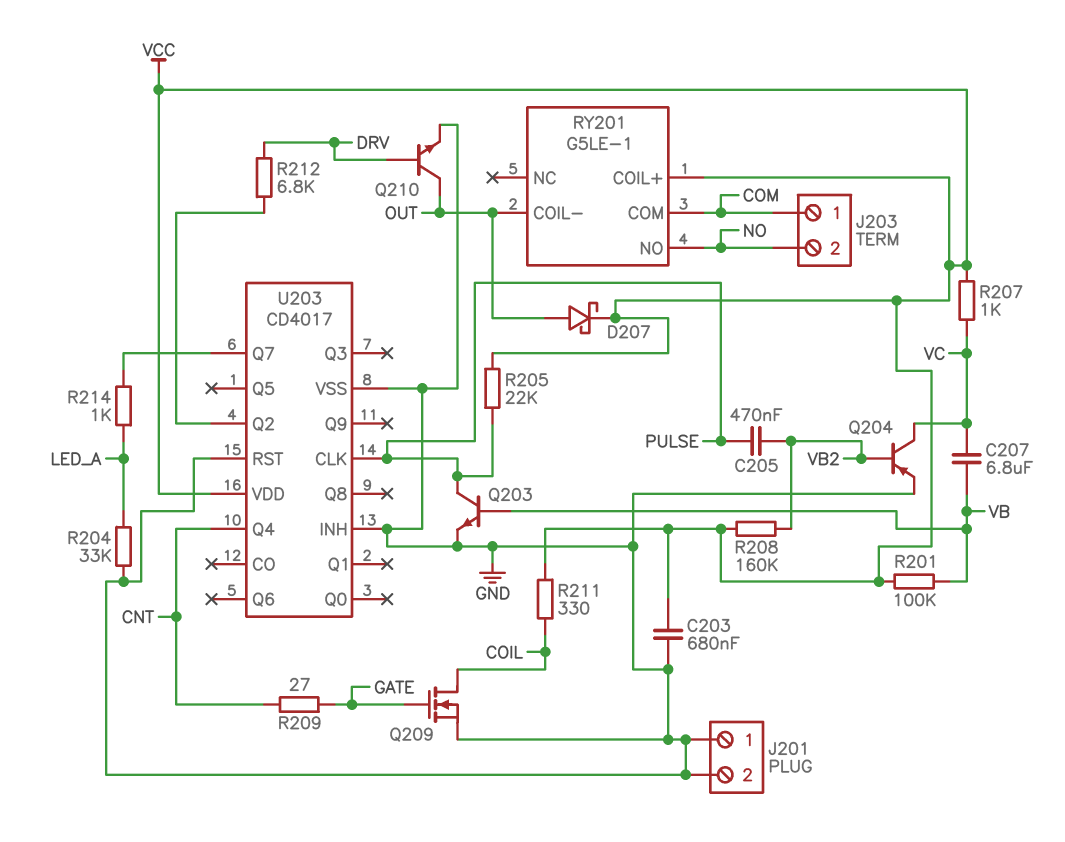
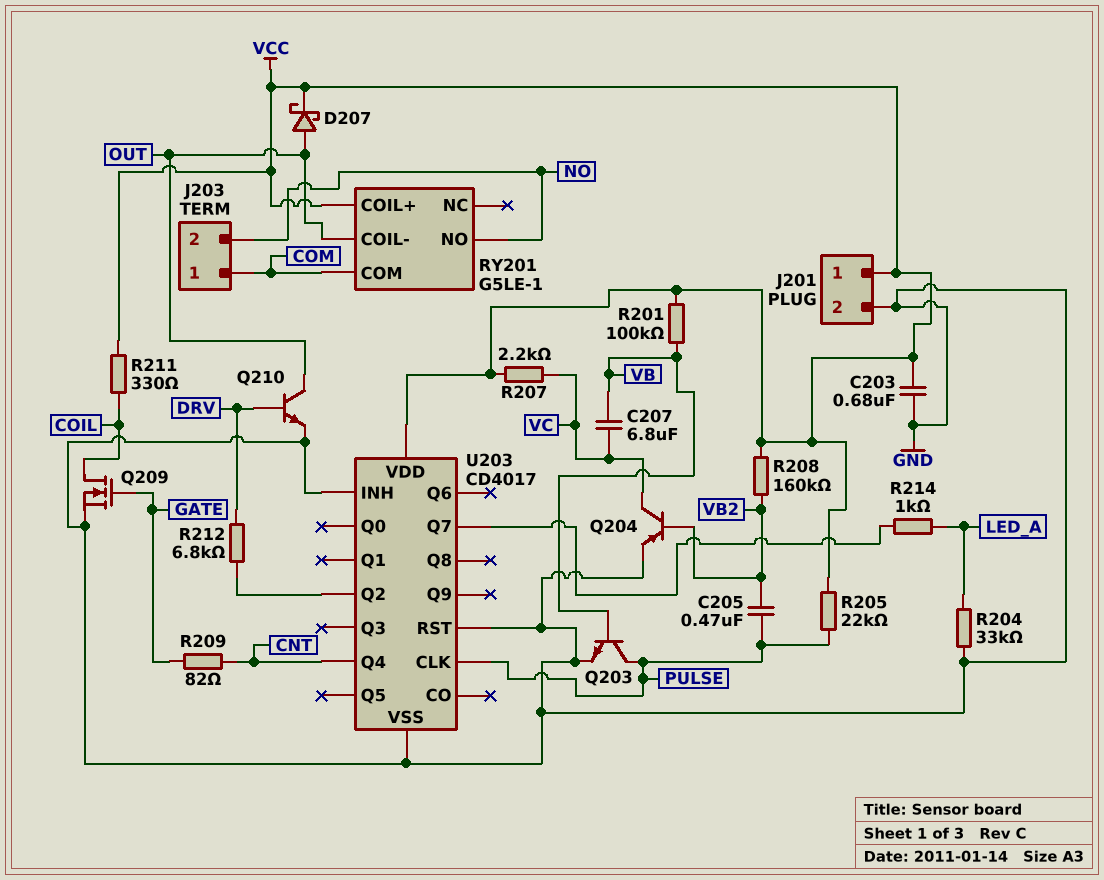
J201 pin 1: GND -> VCC
R207: 1k (VC, VCC) -> 2.2k (VC, VCC)
R209: 27 (CNT, GATE) -> 82 (CNT, GATE)

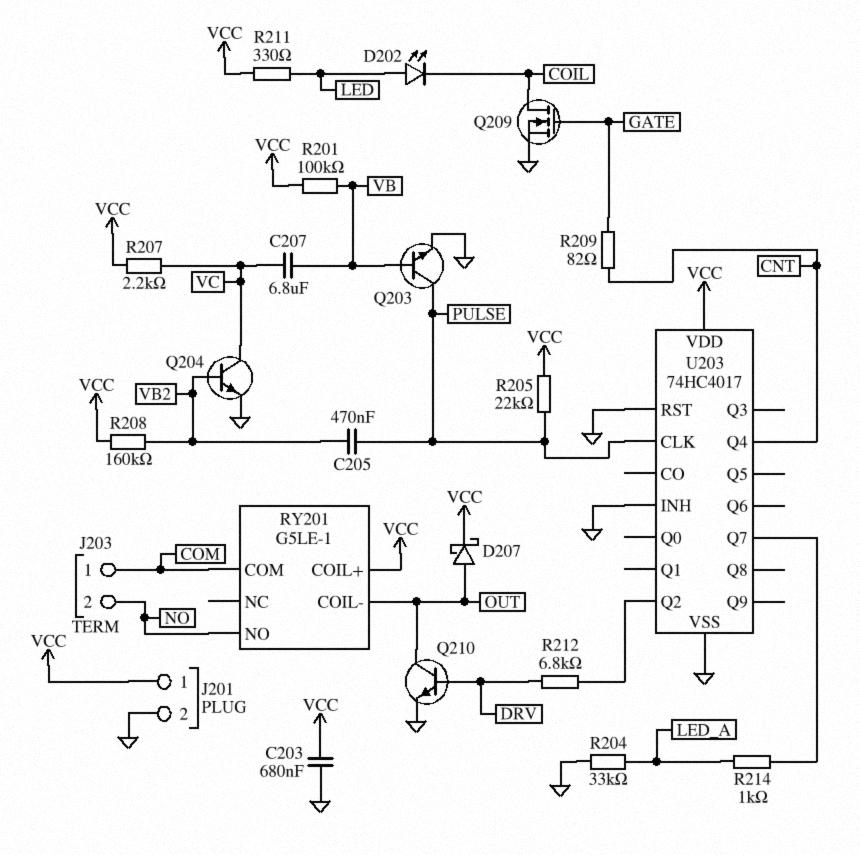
D202: none -> LED (A LED, K COIL)
Q204: PNP (B VB2, C VC, E GND) -> NPN (B VB2, C VC, E GND)
R211: 330 (COIL, VCC) -> 330 (LED, VCC)
U203: CD4017 -> 74HC4017

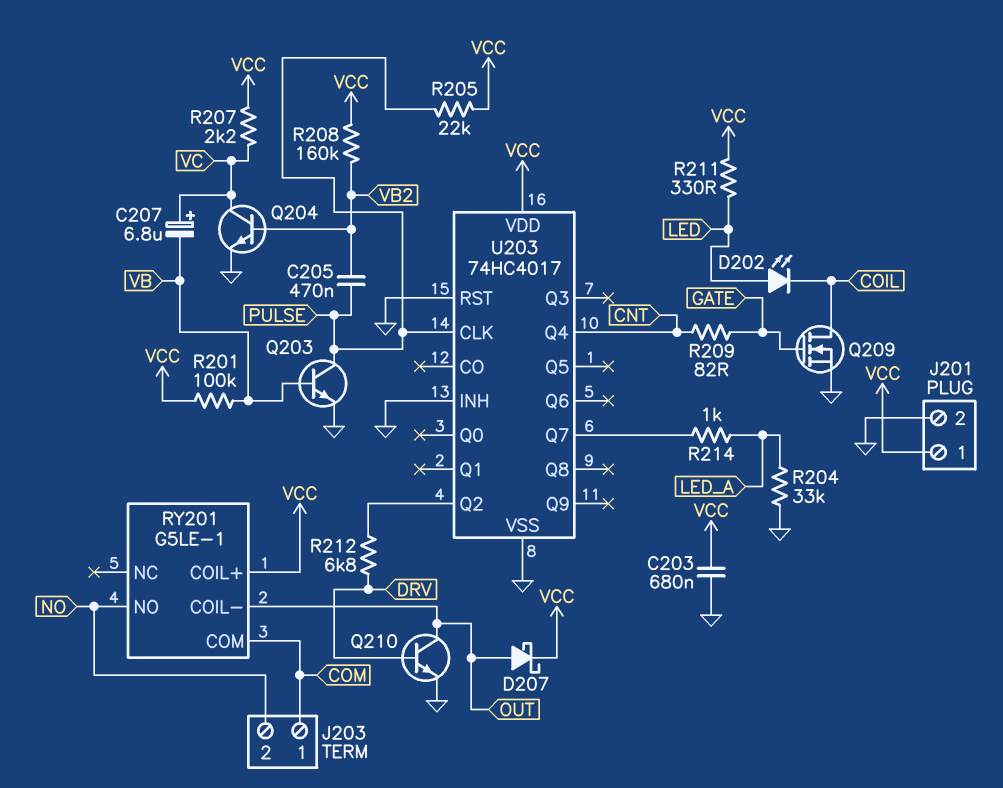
C207: 6.8uF (VB, VC) -> 6.8uF (plus VC, minus VB)

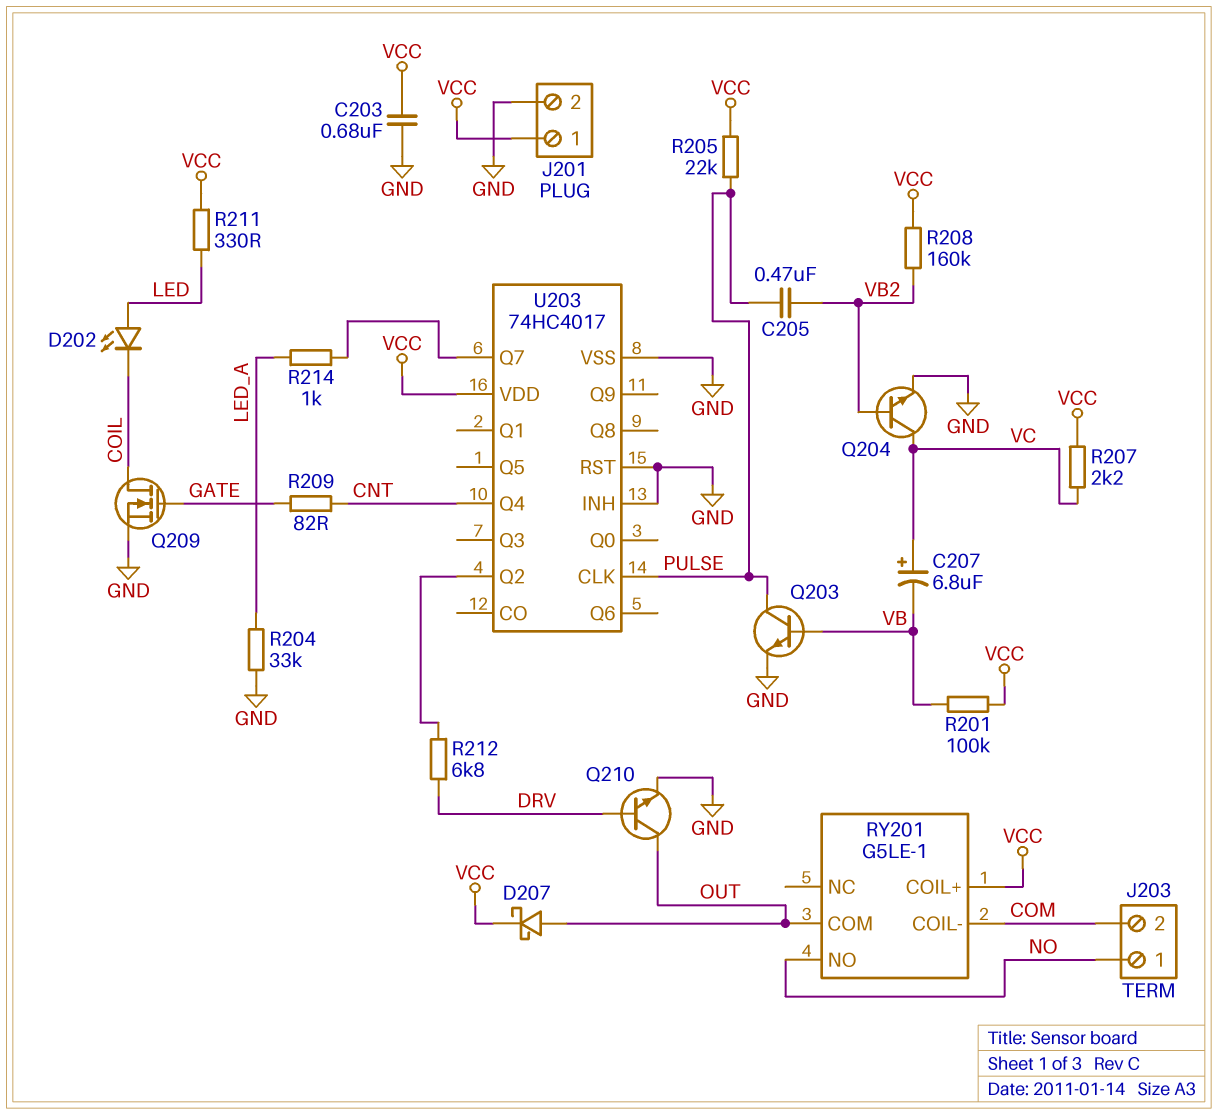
J203 pin 1: COM -> NO
J203 pin 2: NO -> COM
RY201 pin COIL-: OUT -> COM
RY201 pin COM: COM -> OUT

